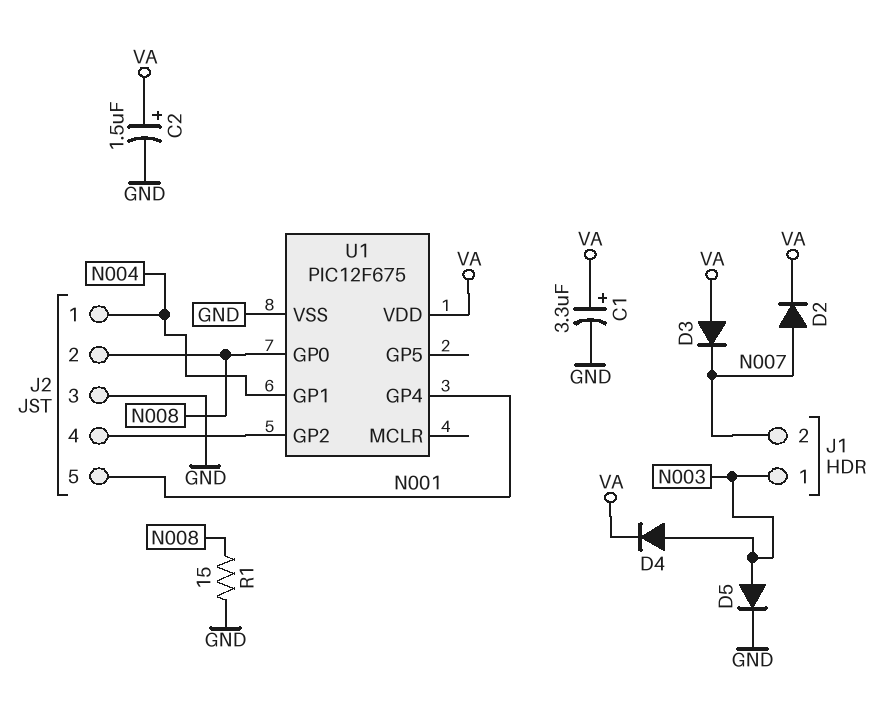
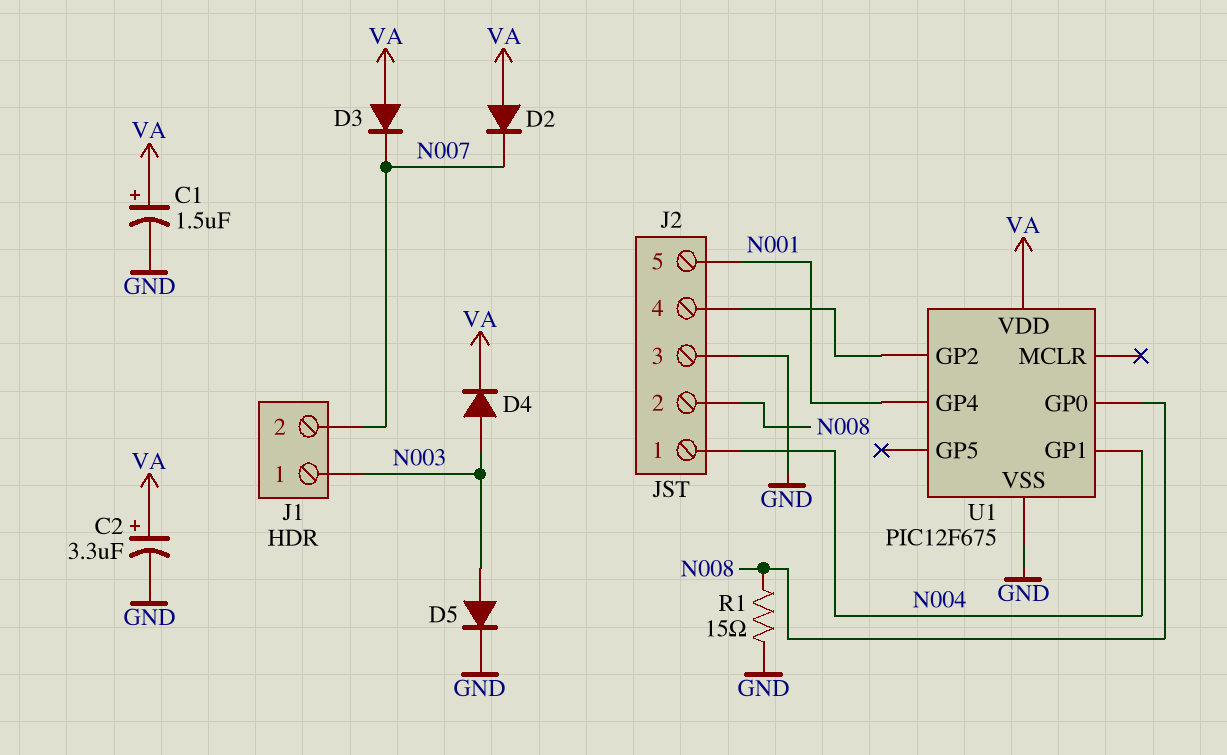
C1: 3.3uF (plus VA, minus GND) -> 1.5uF (plus VA, minus GND)
C2: 1.5uF (plus VA, minus GND) -> 3.3uF (plus VA, minus GND)
D2: diode (A N007, K VA) -> diode (A VA, K N007)

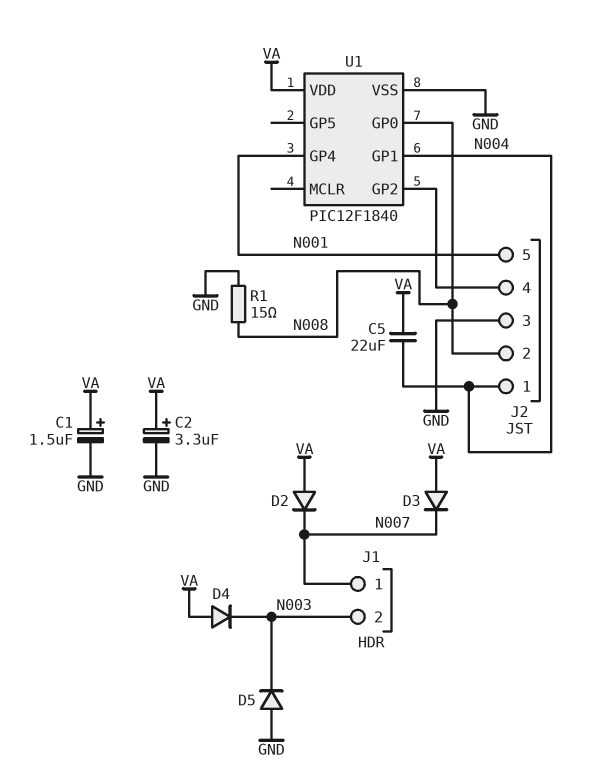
C5: none -> 22uF (N004, VA)
D4: diode (A N003, K VA) -> diode (A VA, K N003)
D5: diode (A N003, K GND) -> diode (A GND, K N003)
J1 pin 1: N003 -> N007
J1 pin 2: N007 -> N003
U1: PIC12F675 -> PIC12F1840

